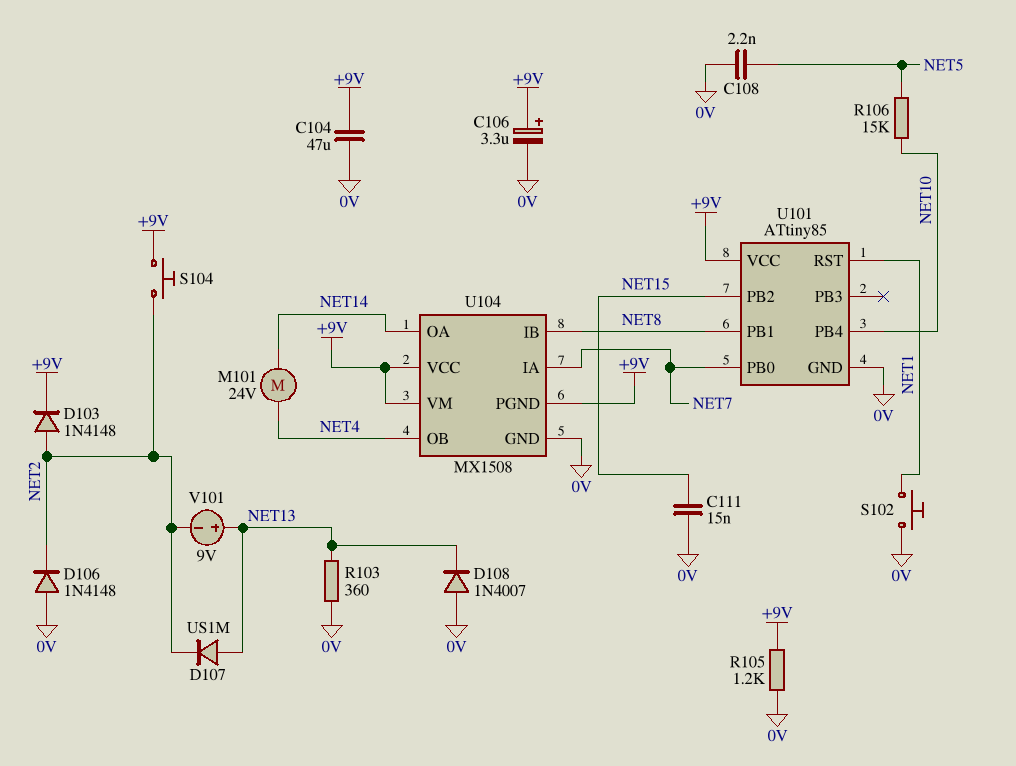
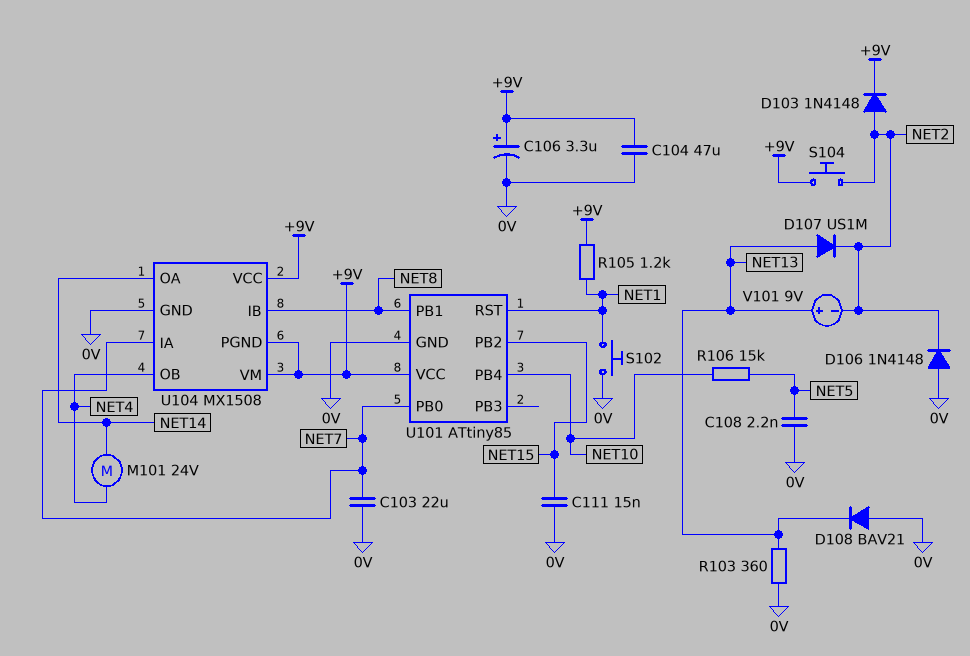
C103: none -> 22uF (0V, NET7)
D108: diode 1N4007 (A 0V, K NET13) -> diode BAV21 (A 0V, K NET13)
R105: 1.2k (+9V, 0V) -> 1.2k (+9V, NET1)

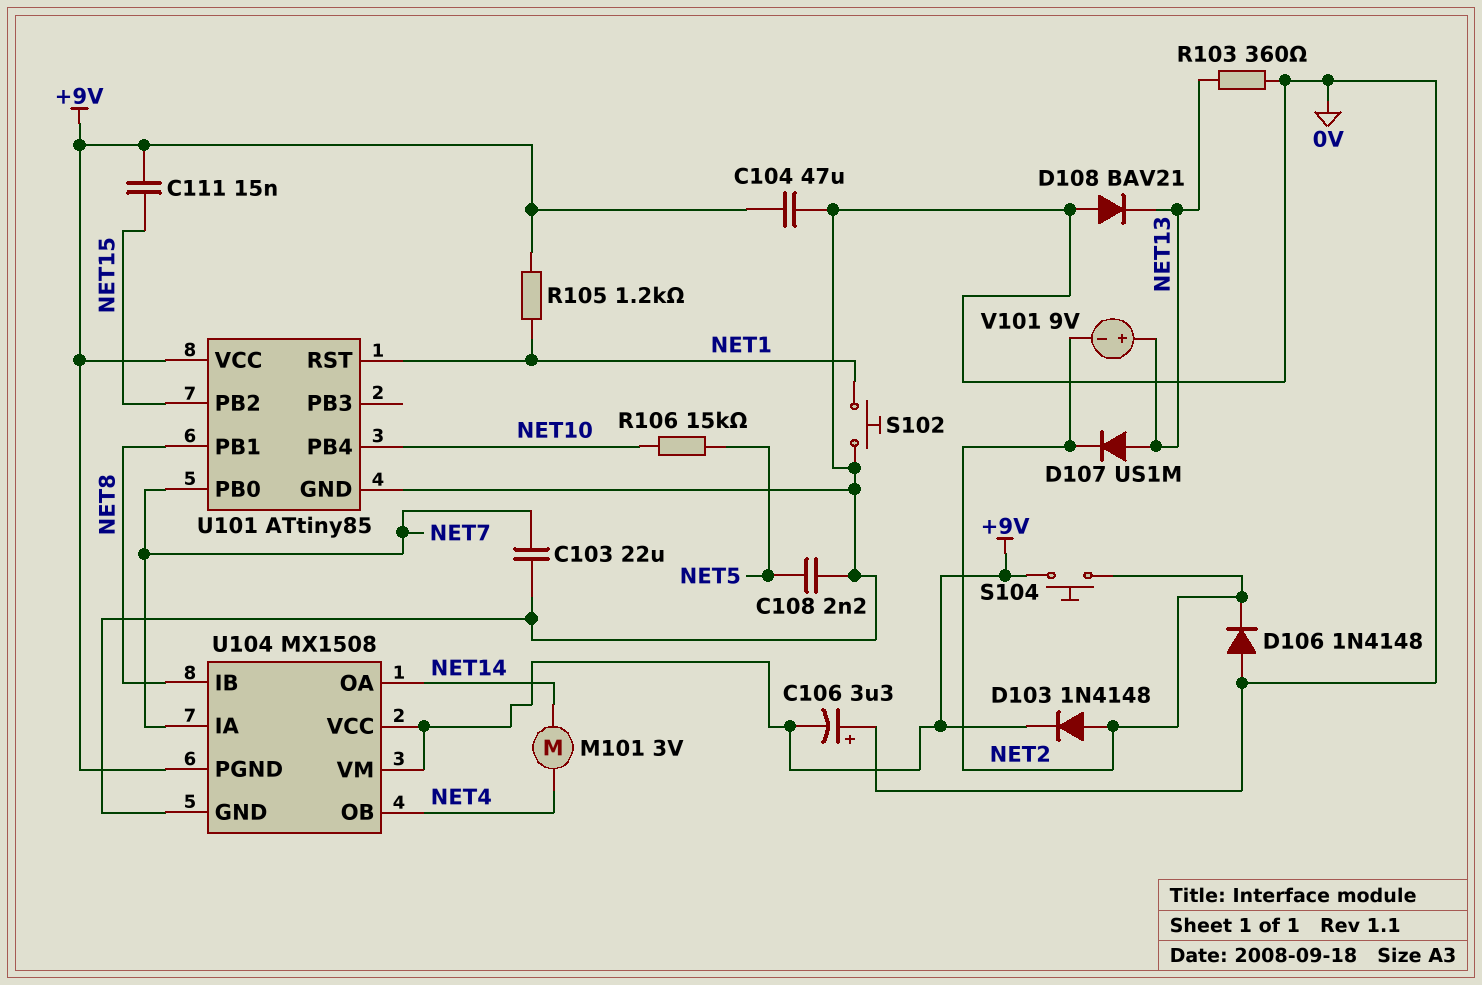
C106: 3.3uF (plus +9V, minus 0V) -> 3.3uF (plus 0V, minus +9V)
C111: 15nF (0V, NET15) -> 15nF (+9V, NET15)
M101: motor 24V (NET4, NET14) -> motor 3V (NET4, NET14)

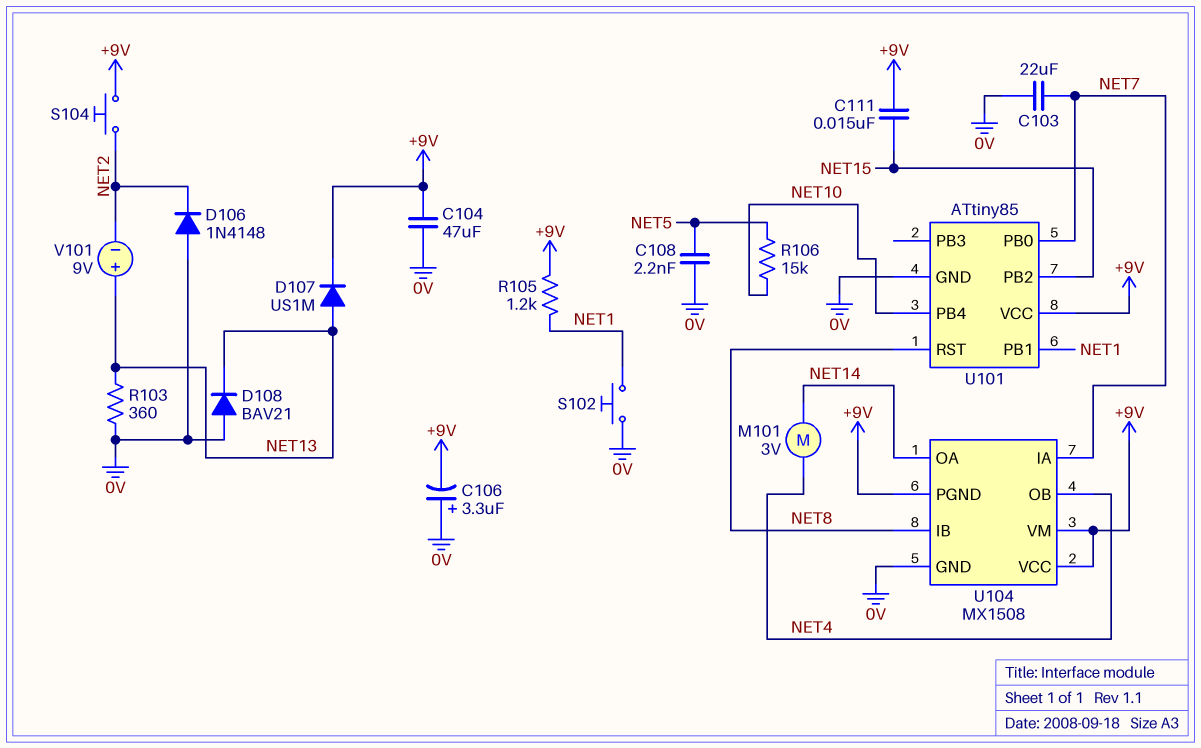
D103: diode 1N4148 (A NET2, K +9V) -> none
D107: diode US1M (A NET13, K NET2) -> diode US1M (A NET13, K +9V)
U101 pin PB1: NET8 -> NET1
U101 pin RST: NET1 -> NET8

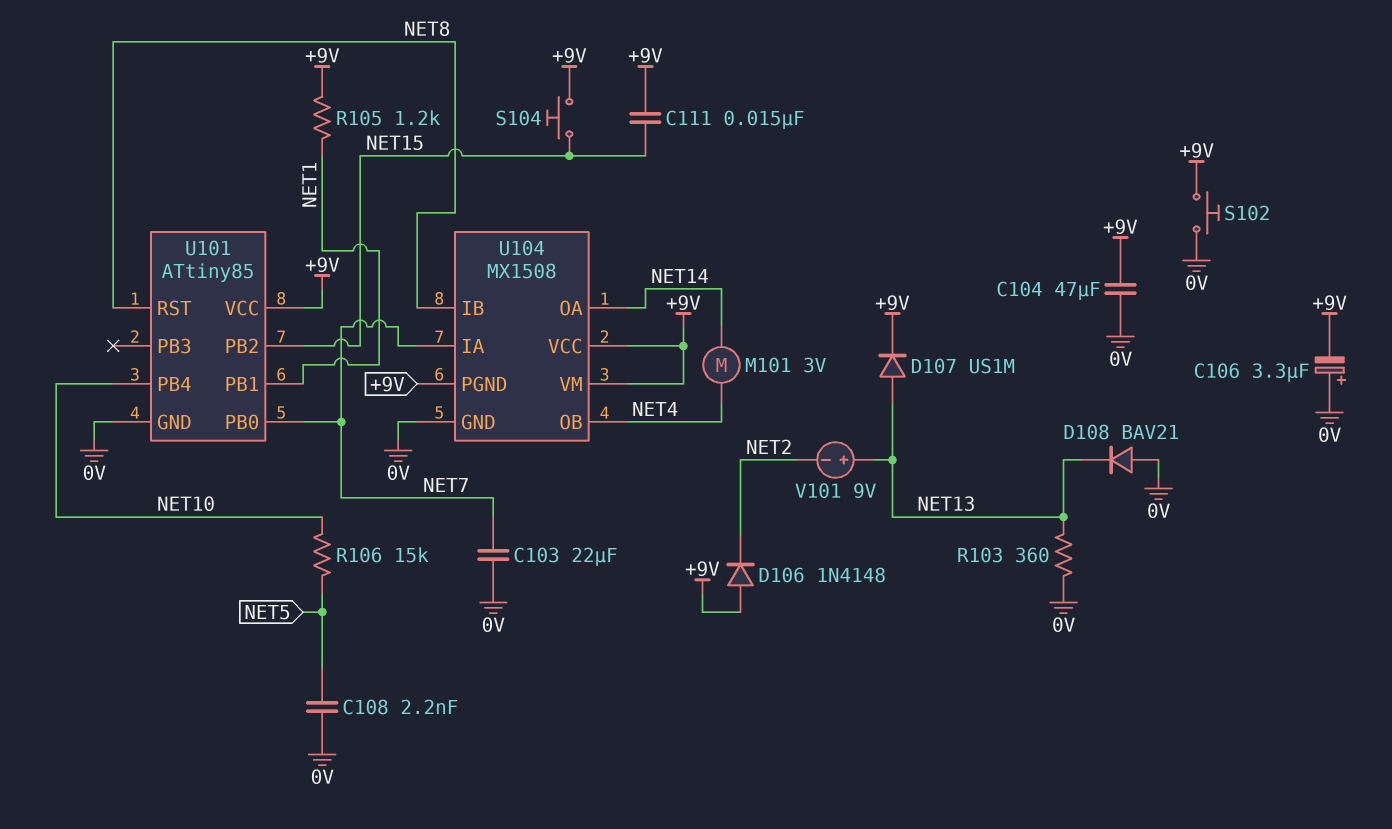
D106: diode 1N4148 (A 0V, K NET2) -> diode 1N4148 (A +9V, K NET2)
S102: button (0V, NET1) -> button (+9V, 0V)
S104: button (+9V, NET2) -> button (+9V, NET15)

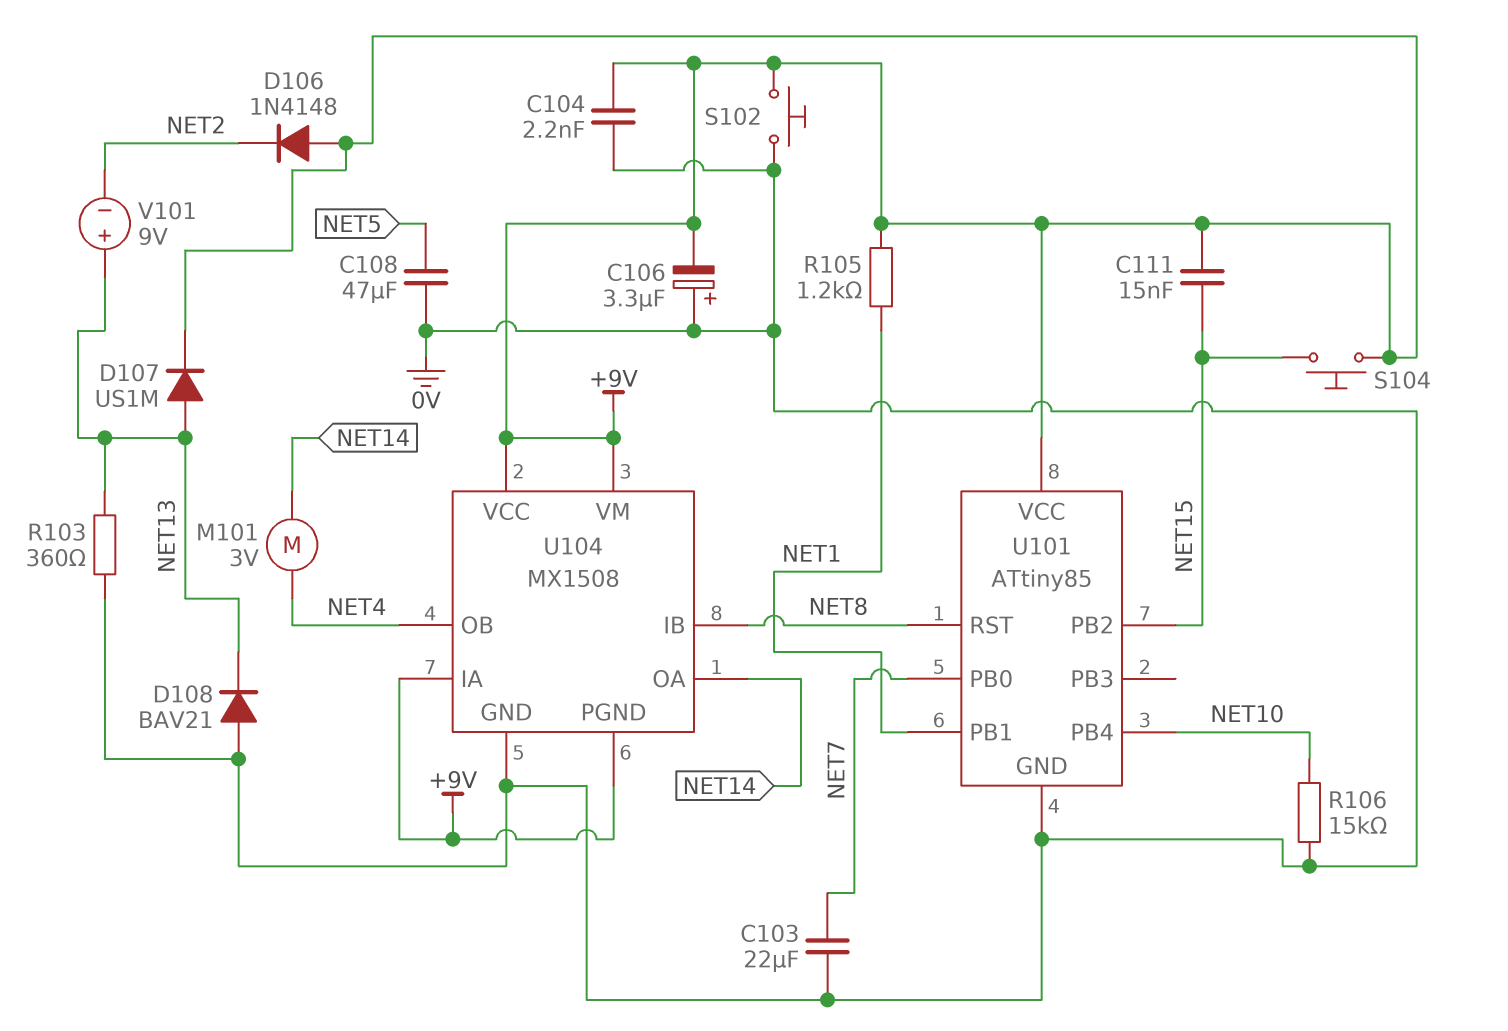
C104: 47uF (+9V, 0V) -> 2.2nF (+9V, 0V)
C108: 2.2nF (0V, NET5) -> 47uF (0V, NET5)
R106: 15k (NET5, NET10) -> 15k (0V, NET10)
U104 pin IA: NET7 -> +9V

